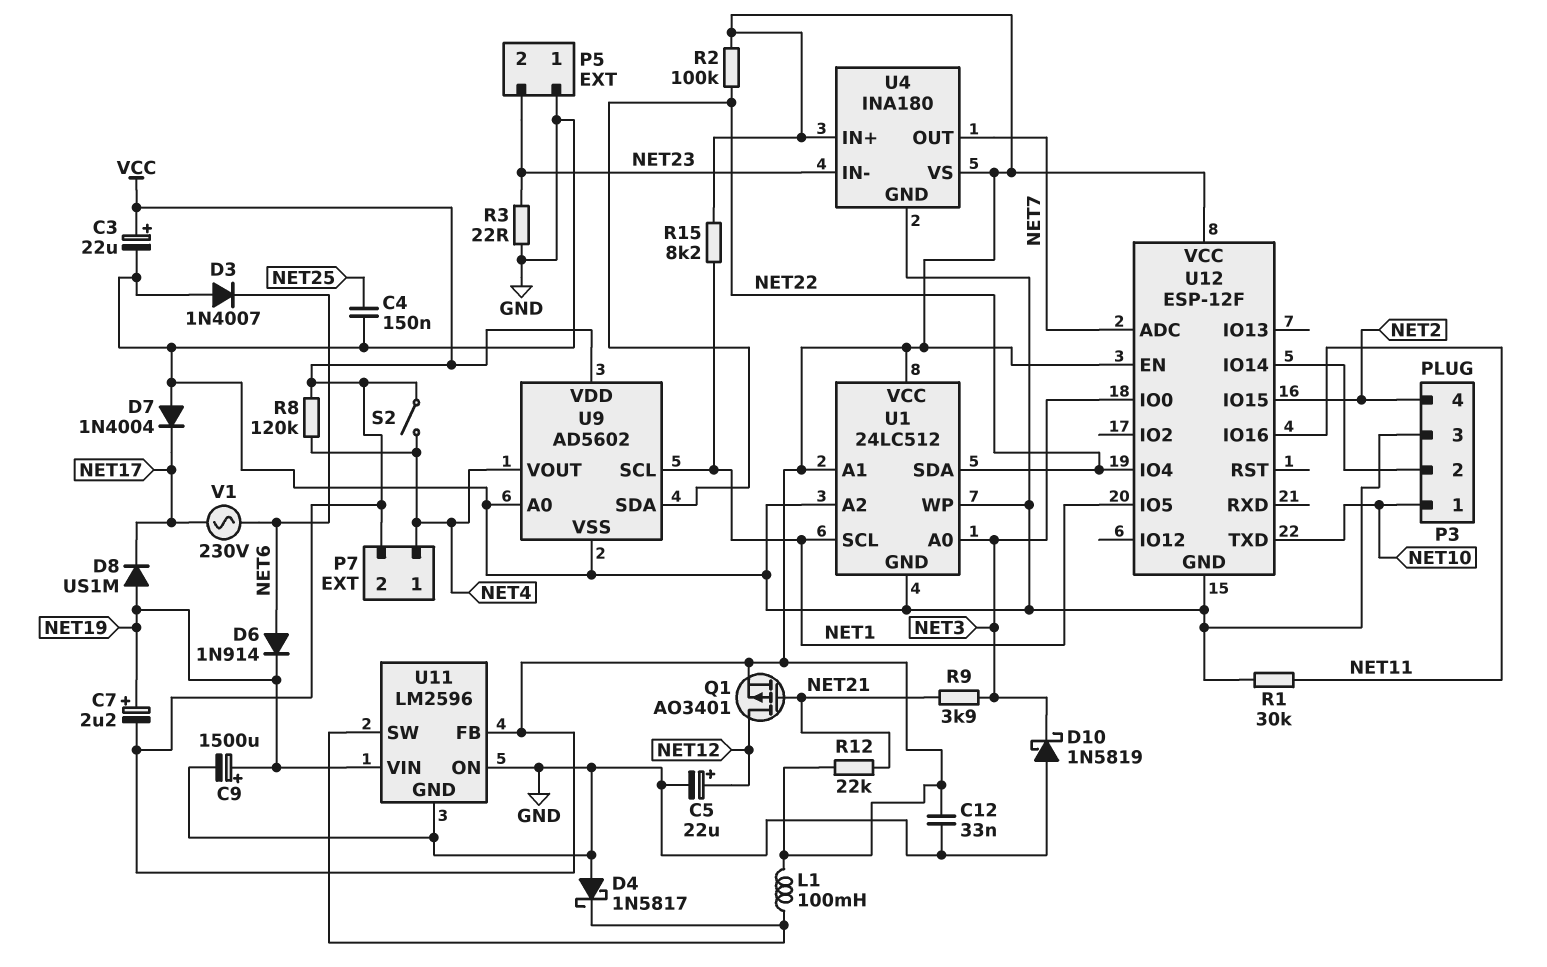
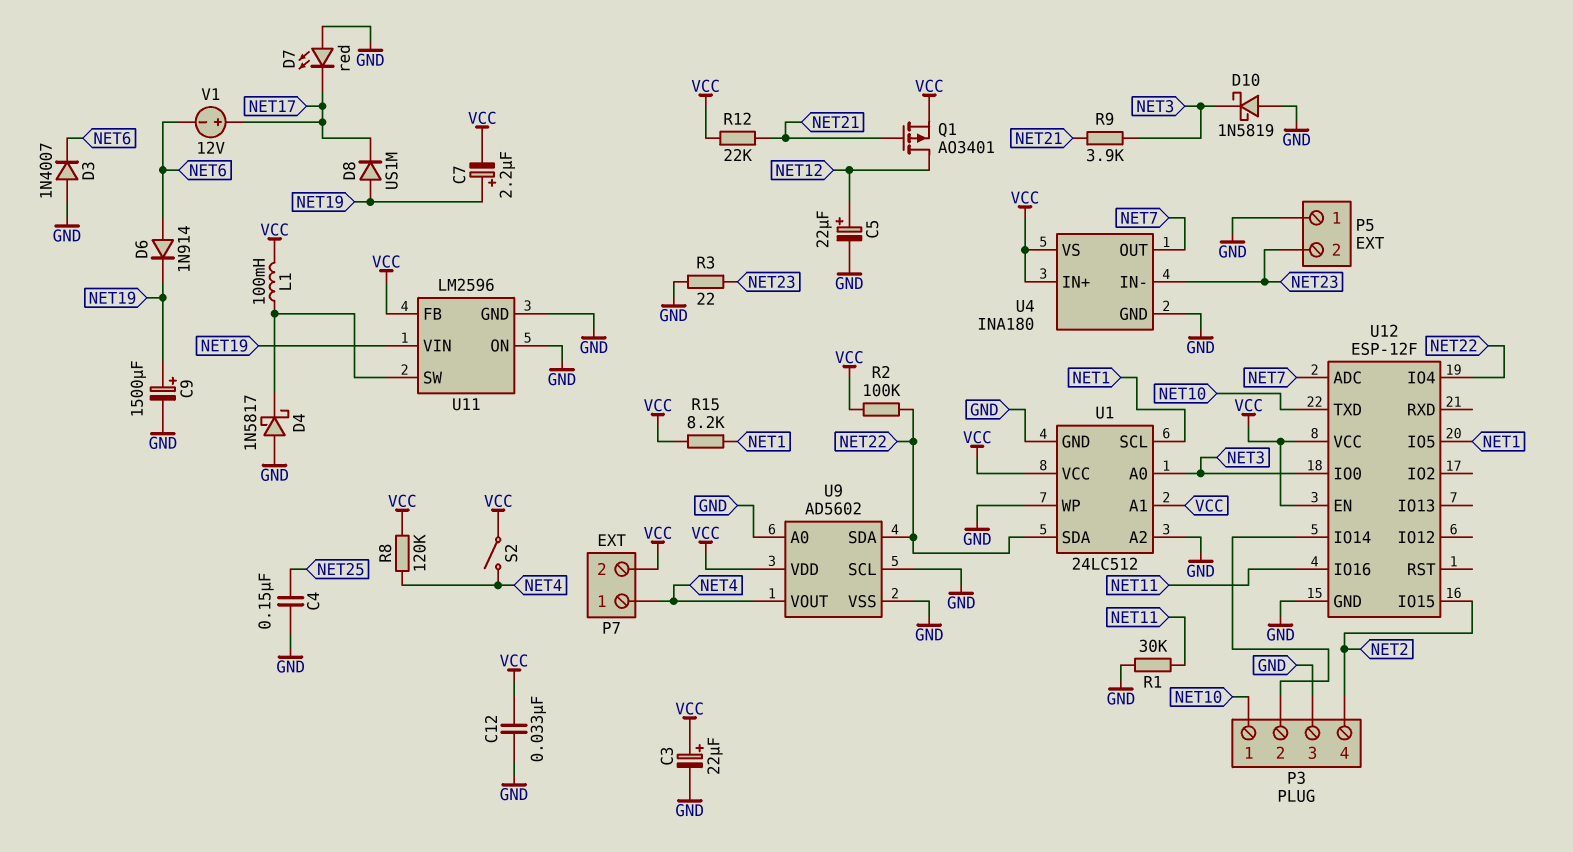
D7: diode 1N4004 (A GND, K NET17) -> LED red (A GND, K NET17)
U9 pin SCL: NET1 -> GND
V1: AC 230V (NET6, NET17) -> 12V (plus NET17, minus NET6)

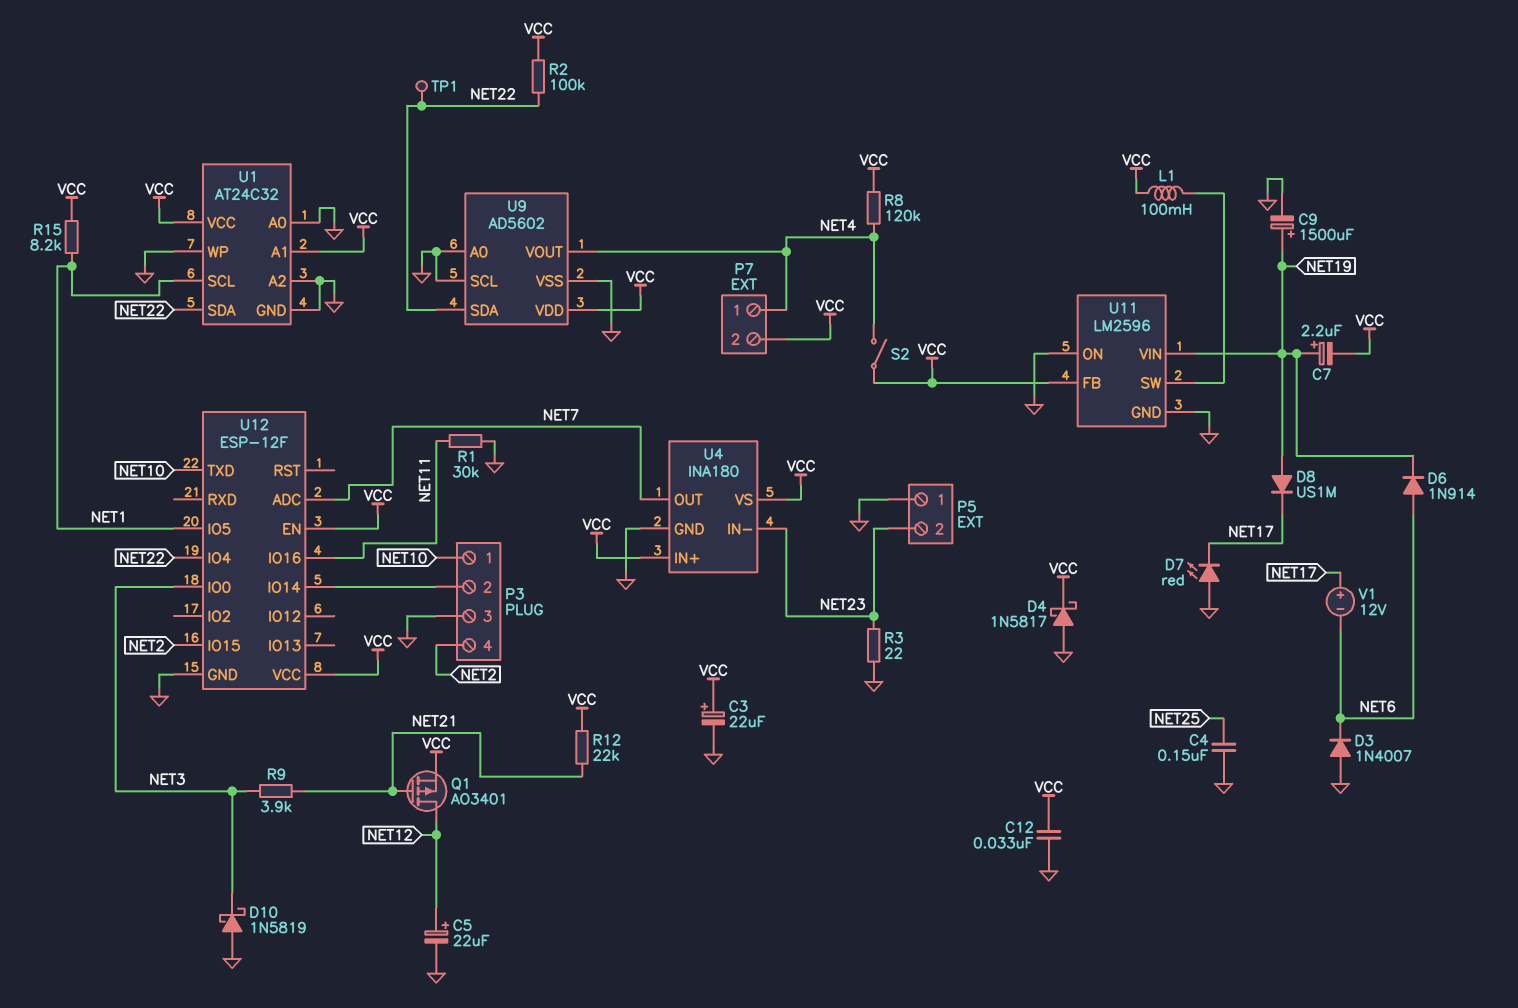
D4: schottky 1N5817 (A GND, K U11/SW) -> schottky 1N5817 (A GND, K VCC)
TP1: none -> test point (NET22)
U1: 24LC512 -> AT24C32
U1 pin A0: NET3 -> GND

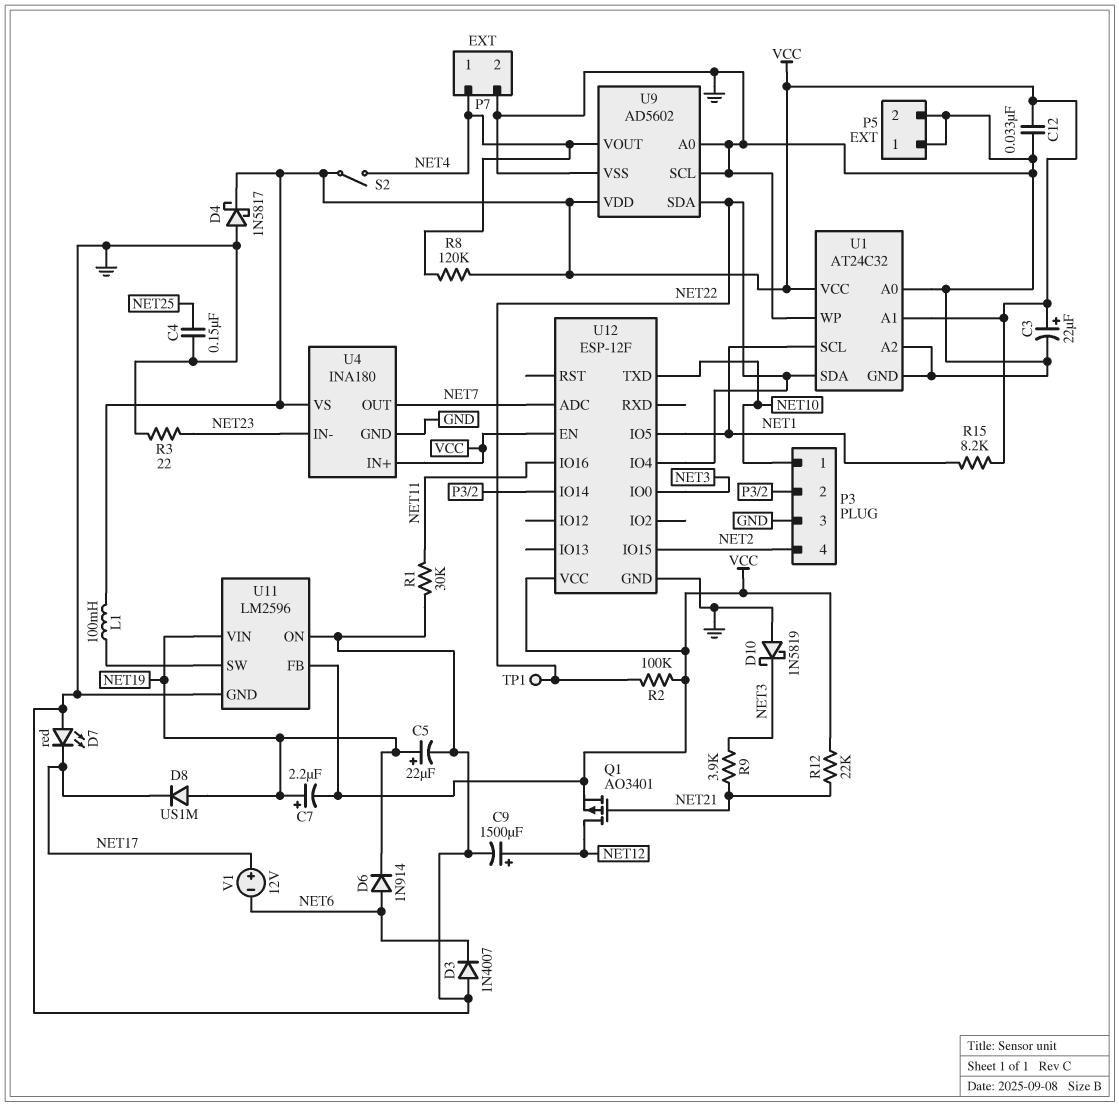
C5: 22uF (plus NET12, minus GND) -> 22uF (plus NET19, minus GND)
C9: 1500uF (plus NET19, minus GND) -> 1500uF (plus NET12, minus GND)
P5 pin 2: NET23 -> GND
P7 pin 2: VCC -> GND

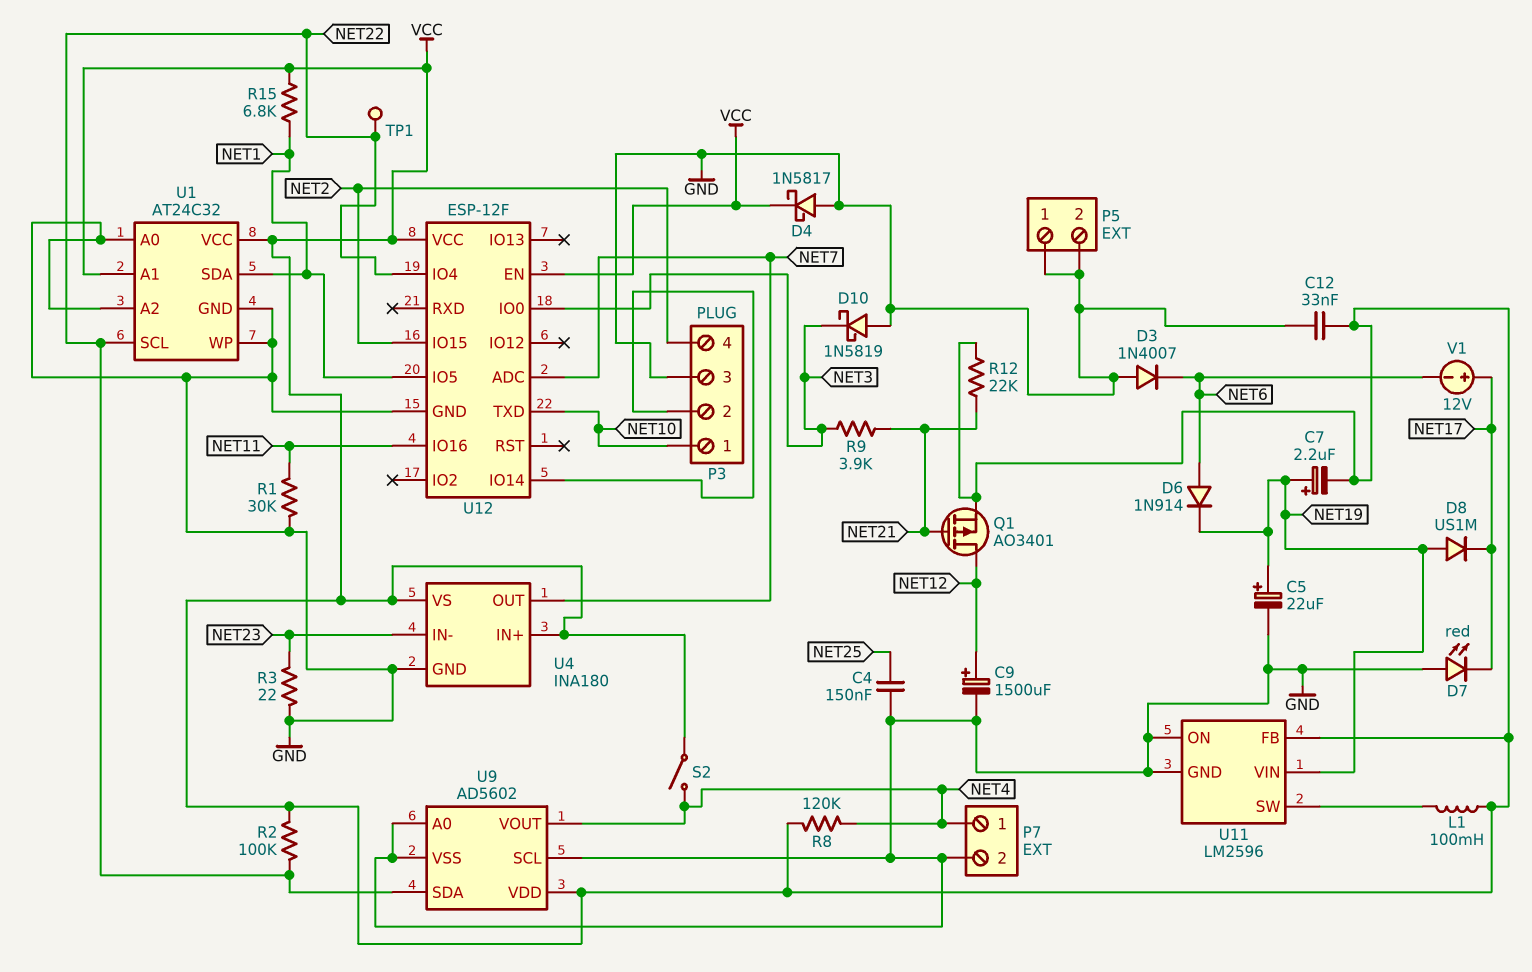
C3: 22uF (plus VCC, minus GND) -> none
R15: 8.2k (NET1, VCC) -> 6.8k (NET1, VCC)
U1 pin SCL: NET1 -> NET22
U1 pin SDA: NET22 -> NET1

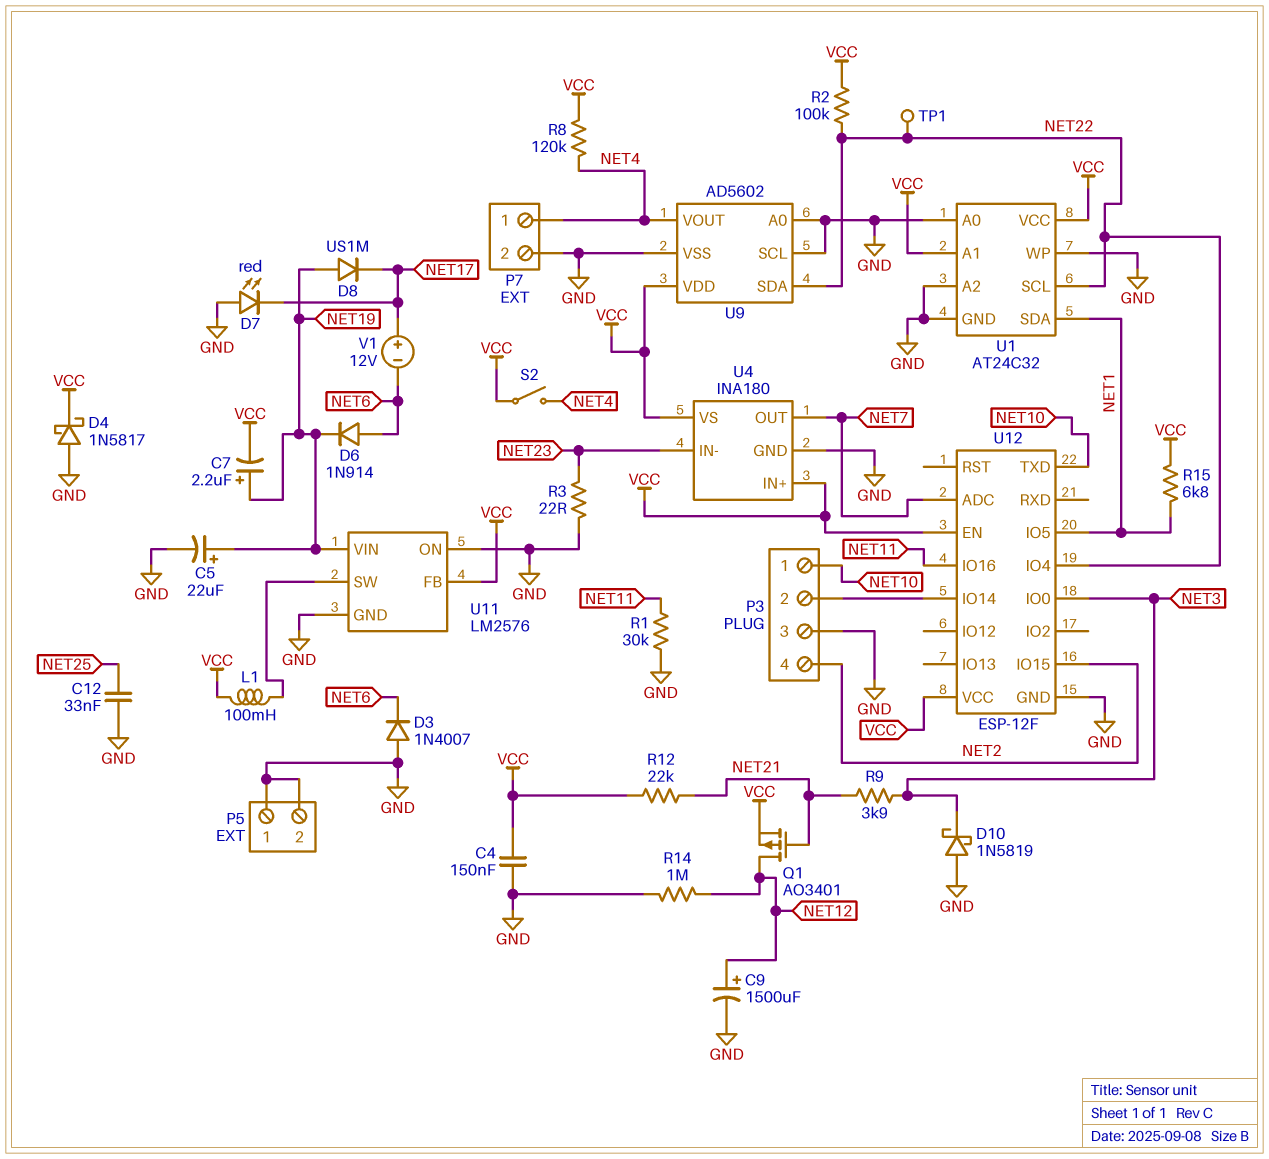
C4: 150nF (GND, NET25) -> 150nF (GND, VCC)
C12: 33nF (GND, VCC) -> 33nF (GND, NET25)
R14: none -> 1M (GND, NET12)
U11: LM2596 -> LM2576

